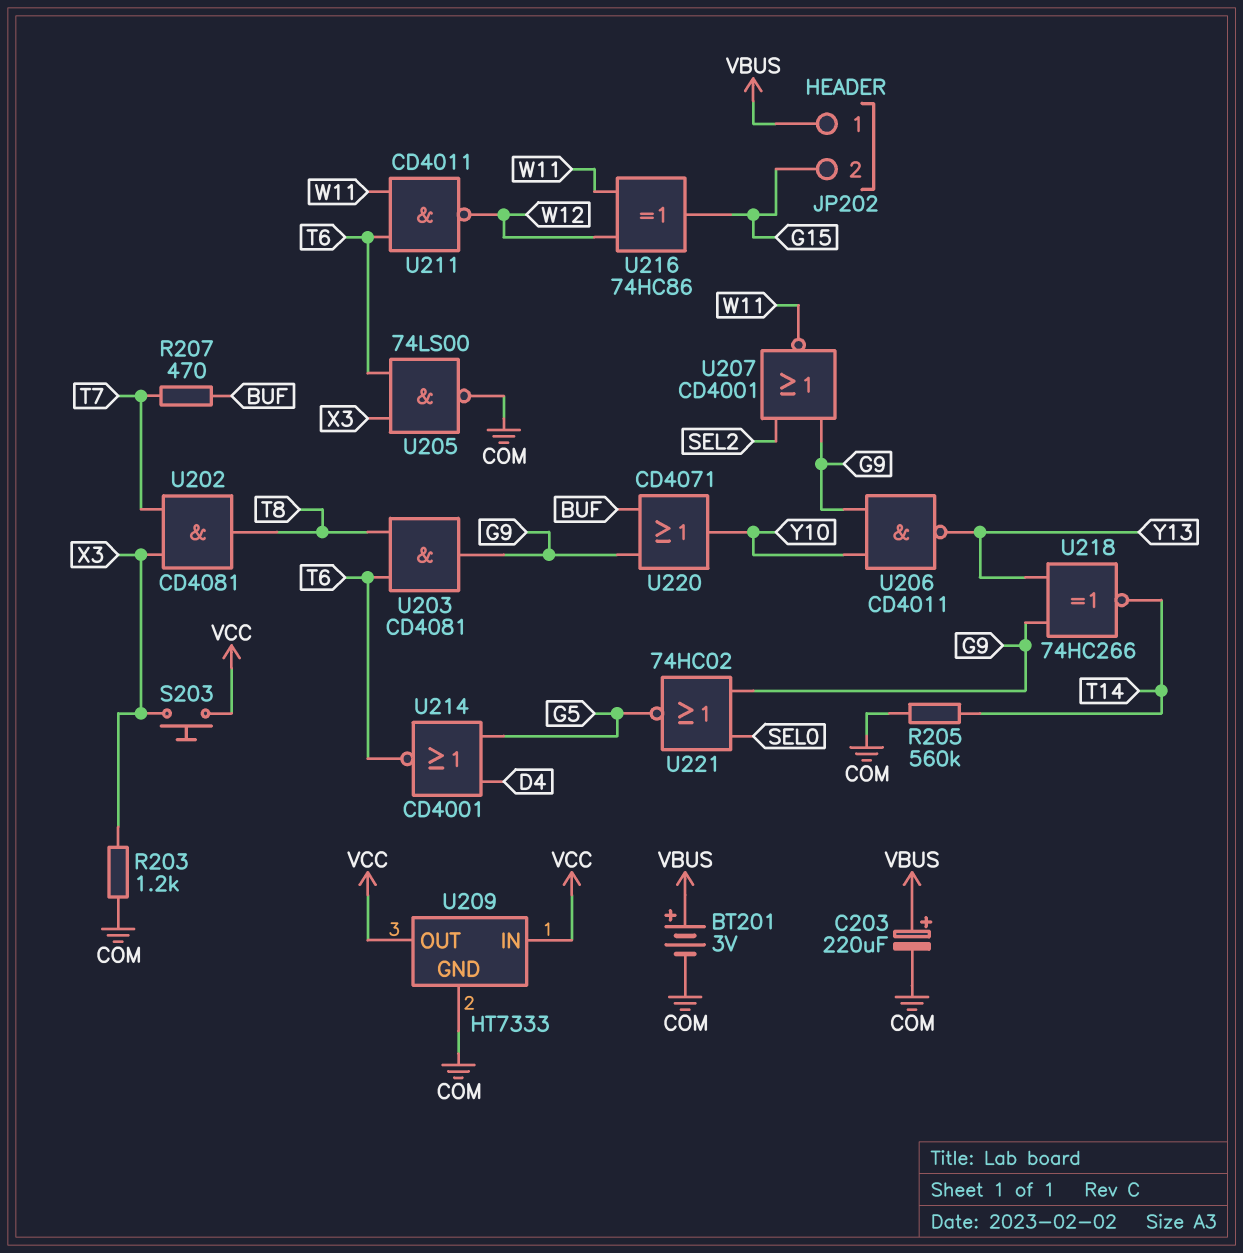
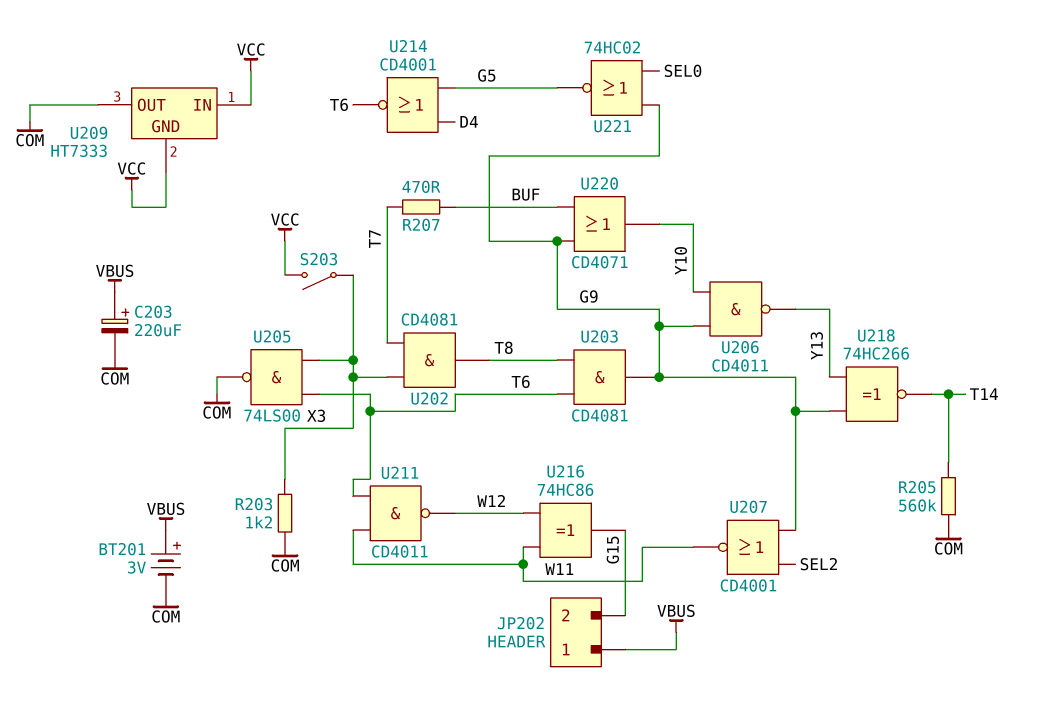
S203: button (VCC, X3) -> switch (VCC, X3)
U209 pin GND: COM -> VCC
U209 pin OUT: VCC -> COM

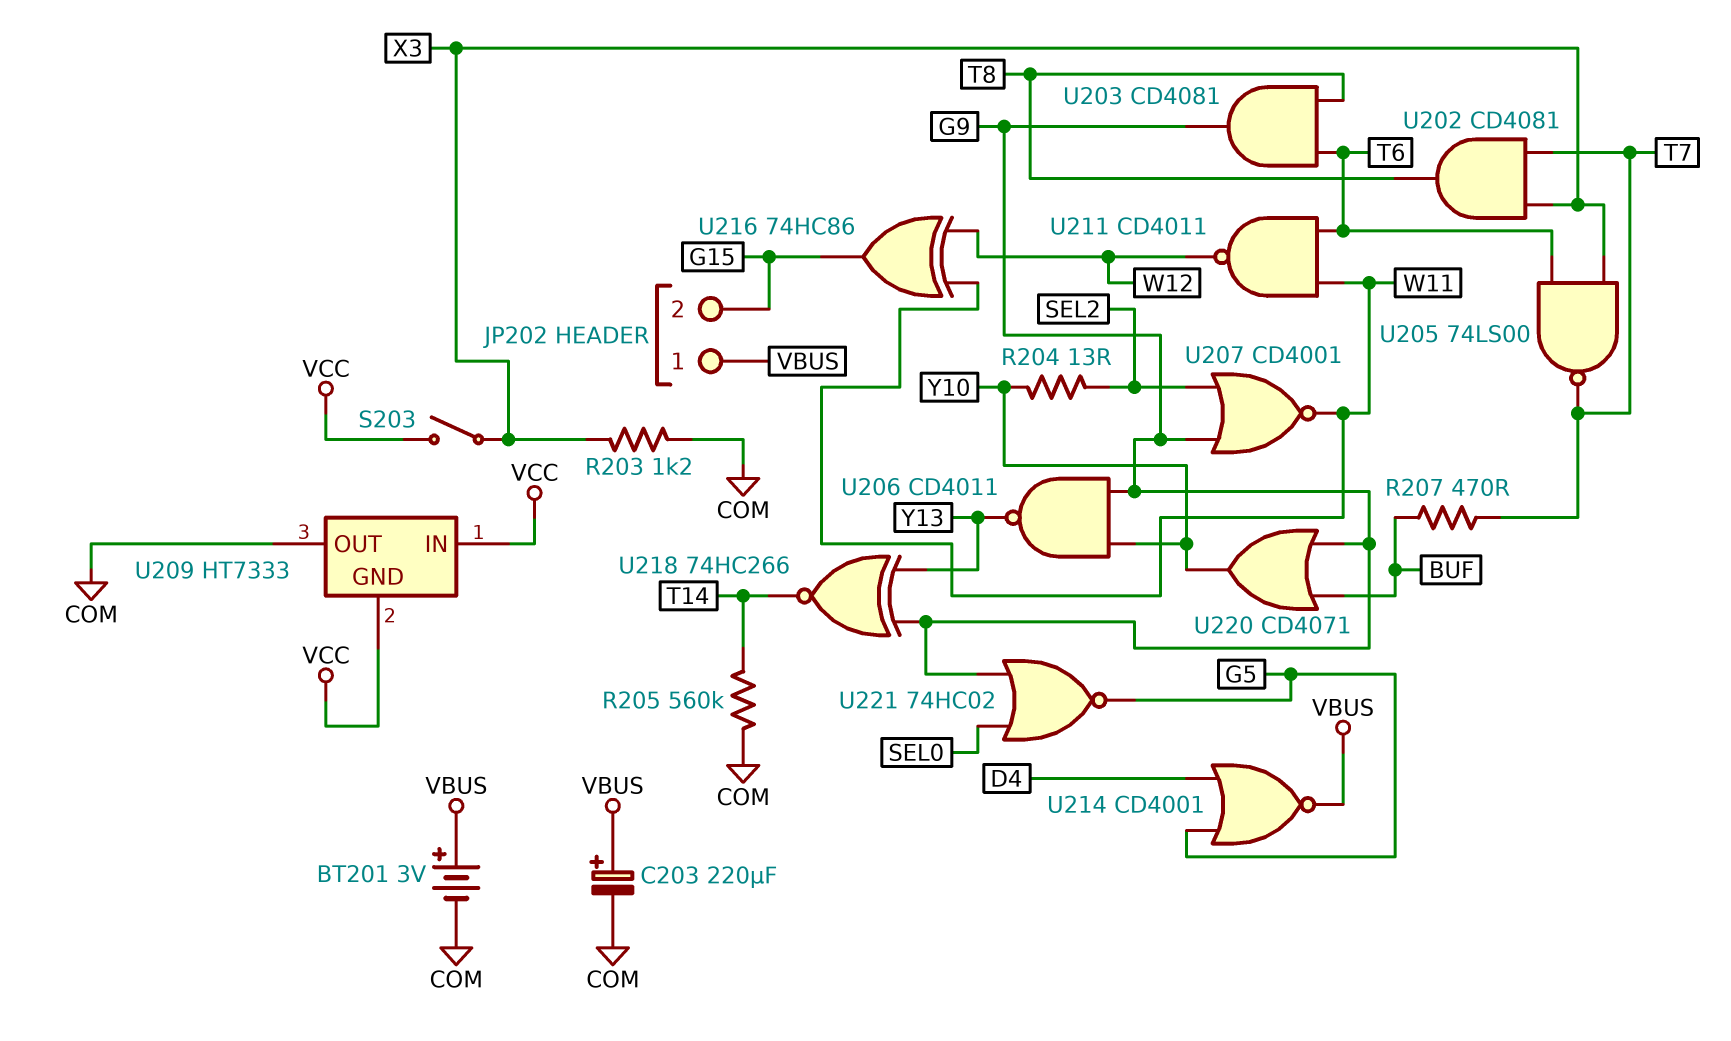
R204: none -> 13 (SEL2, Y10)
U205: NAND 74LS00 (in T6, in X3, out COM) -> NAND 74LS00 (in T6, in X3, out T7)
U214: NOR CD4001 (in D4, in G5, out T6) -> NOR CD4001 (in D4, in G5, out VBUS)

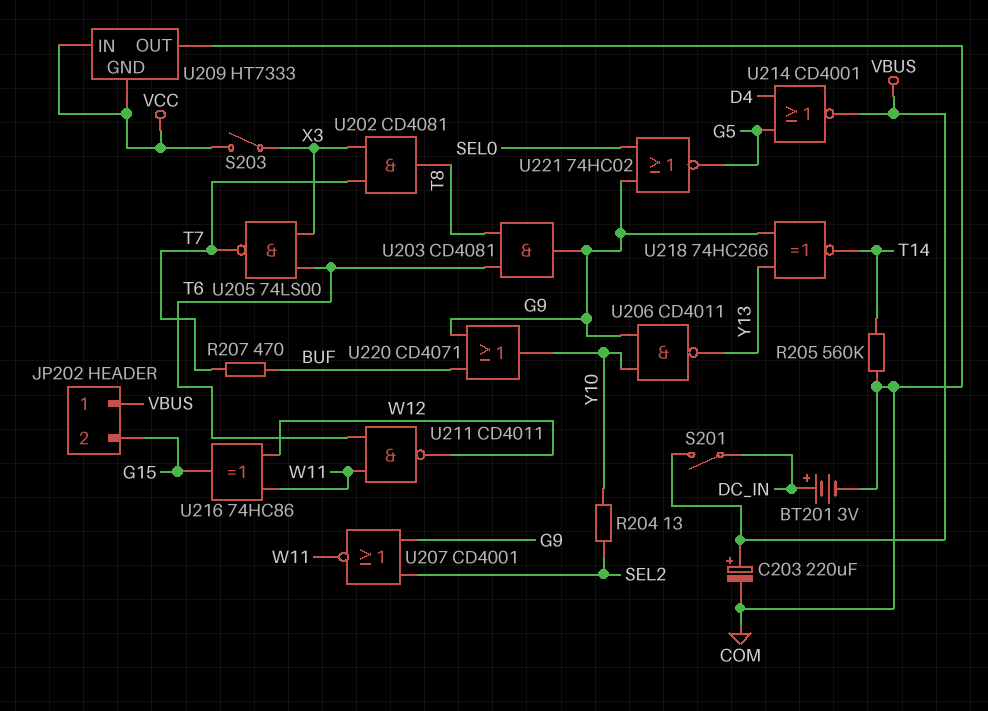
BT201: 3V (plus VBUS, minus COM) -> 3V (plus DC_IN, minus COM)
R203: 1.2k (COM, X3) -> none
S201: none -> switch (DC_IN, VBUS)

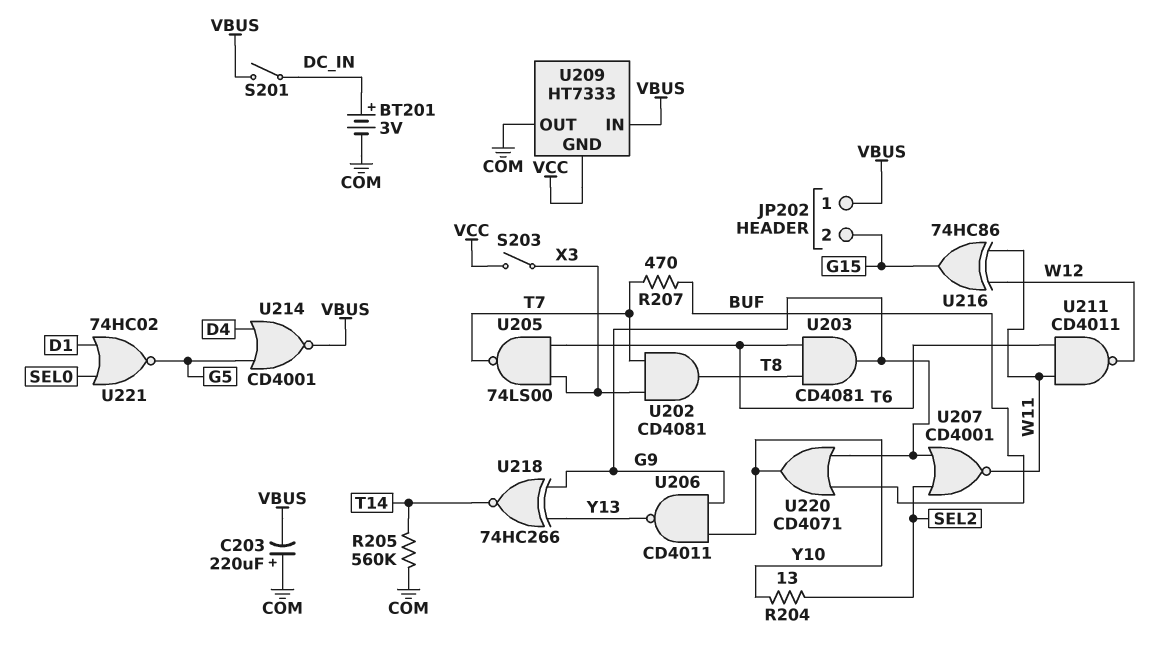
C203: 220uF (plus VBUS, minus COM) -> 220uF (plus COM, minus VBUS)
U209 pin IN: VCC -> VBUS
U221: NOR 74HC02 (in G9, in SEL0, out G5) -> NOR 74HC02 (in D1, in SEL0, out G5)

